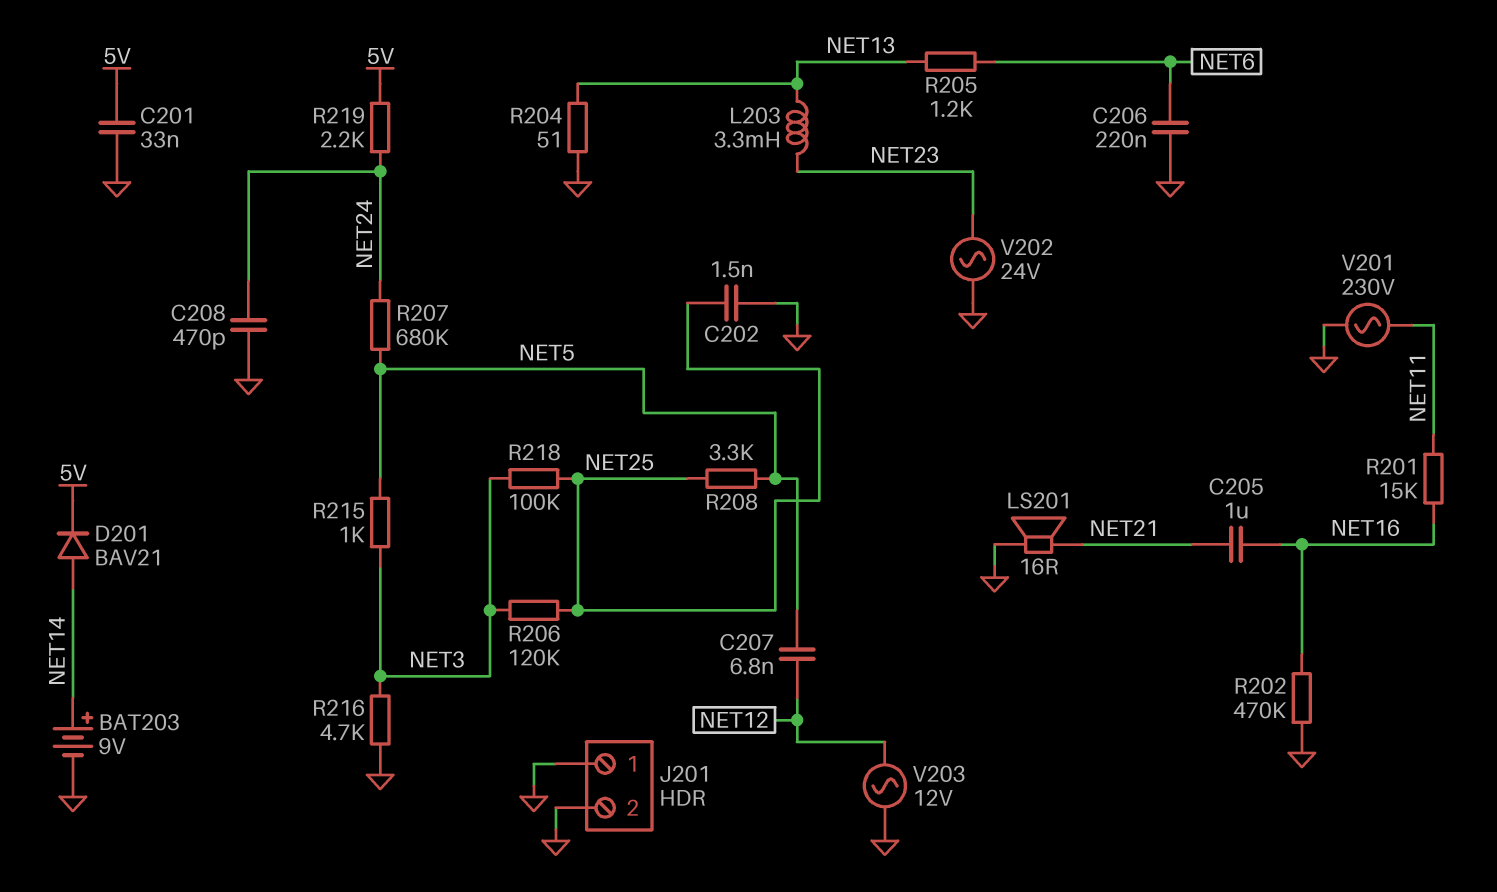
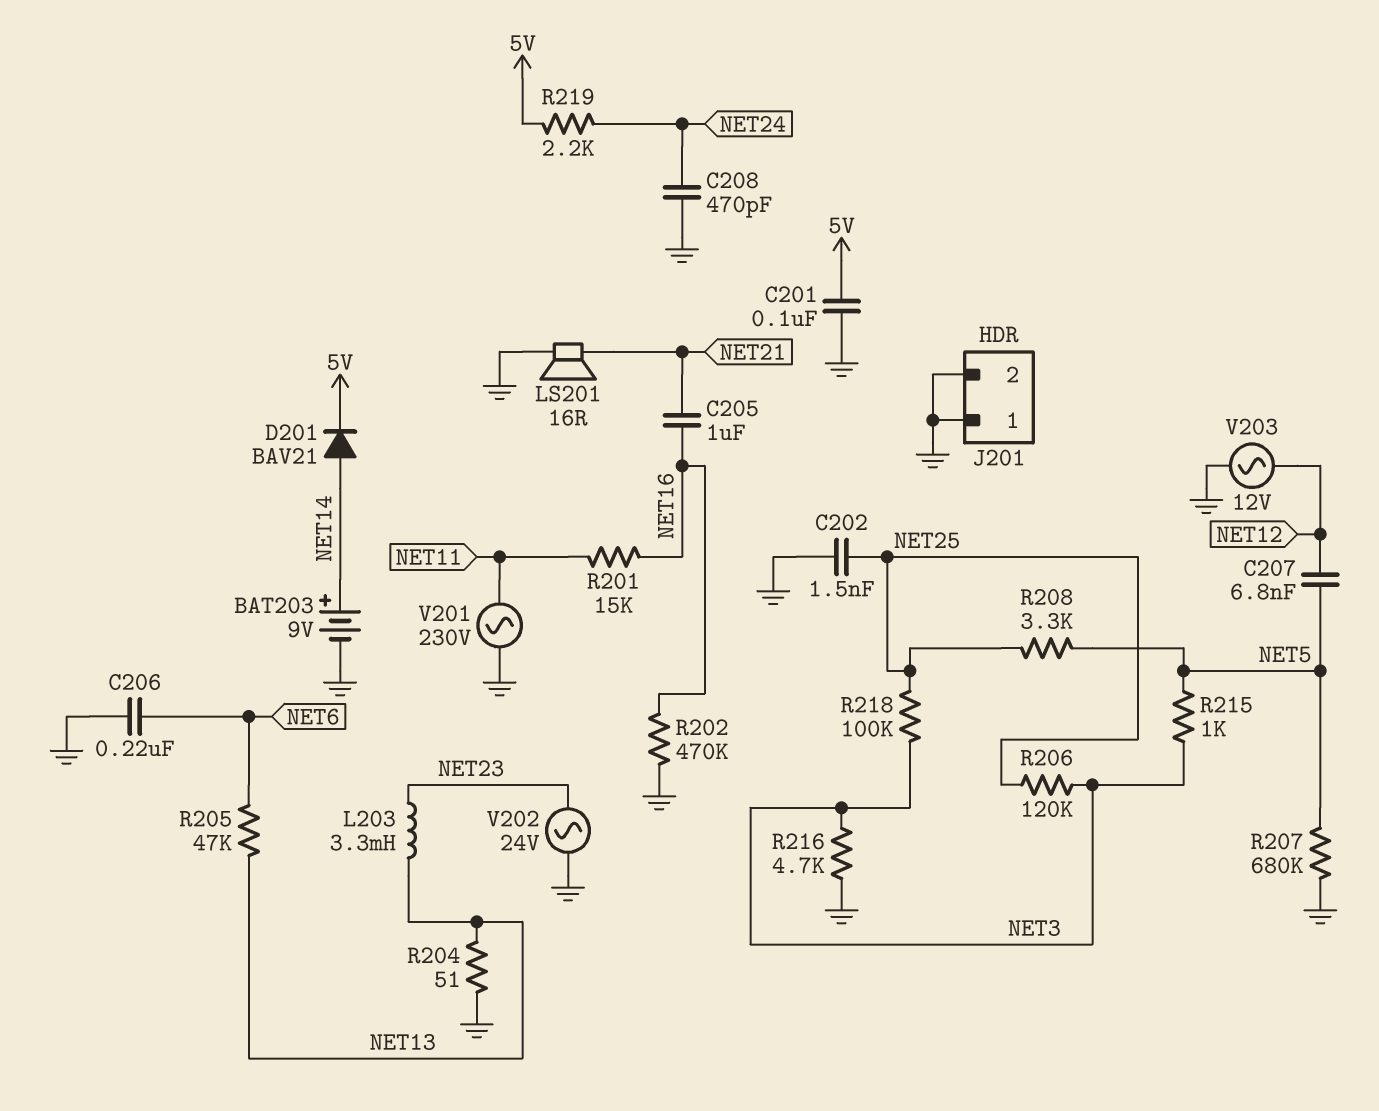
C201: 33nF (5V, GND) -> 100nF (5V, GND)
R205: 1.2k (NET6, NET13) -> 47k (NET6, NET13)
R207: 680k (NET5, NET24) -> 680k (GND, NET5)

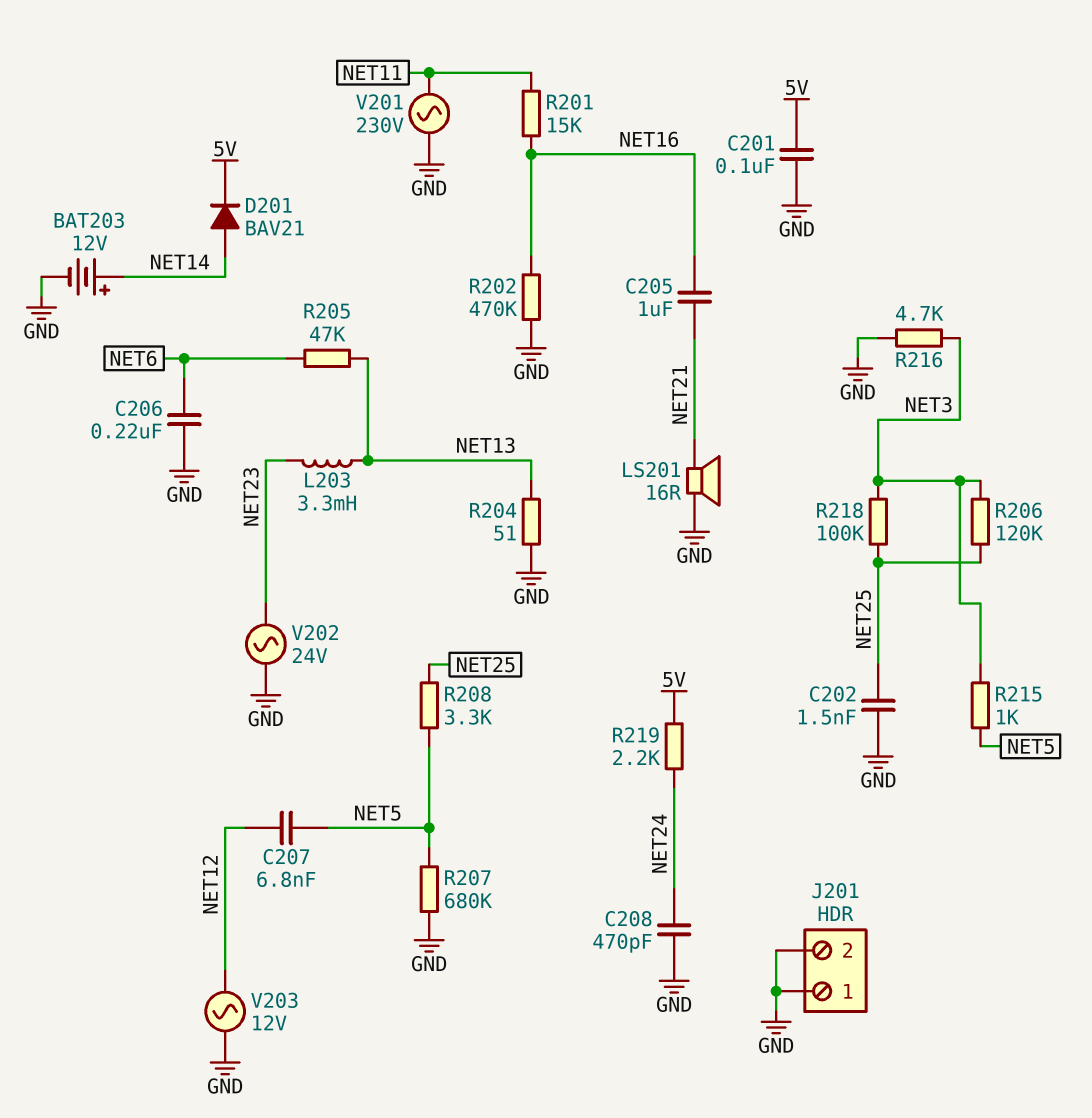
BAT203: 9V (plus NET14, minus GND) -> 12V (plus NET14, minus GND)

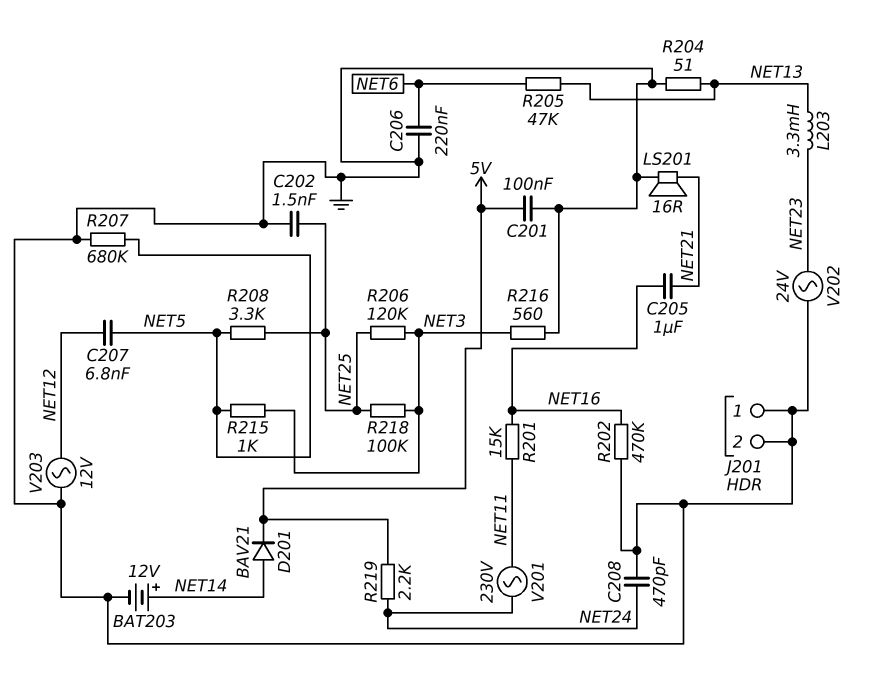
R216: 4.7k (GND, NET3) -> 560 (GND, NET3)
V201: AC 230V (GND, NET11) -> AC 230V (NET11, NET24)

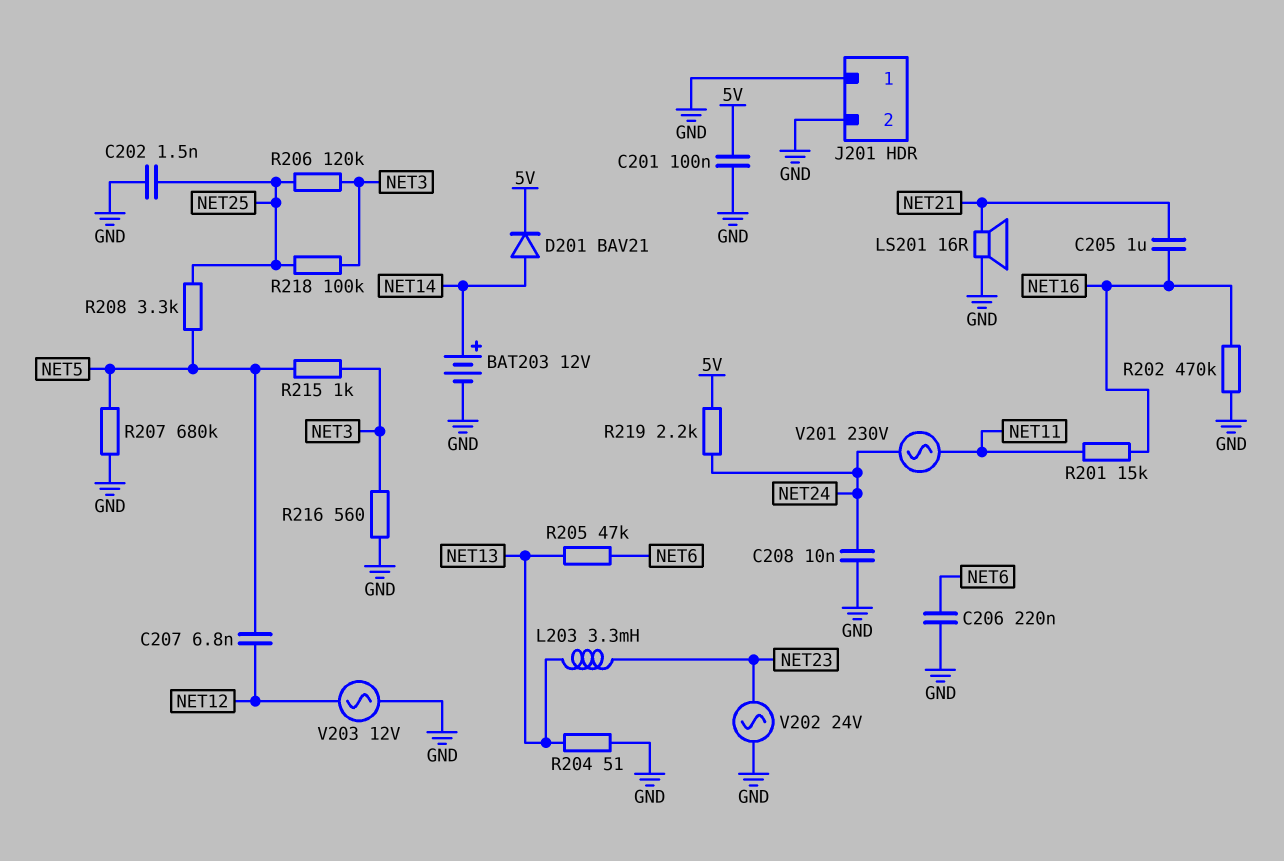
C208: 470pF (GND, NET24) -> 10nF (GND, NET24)

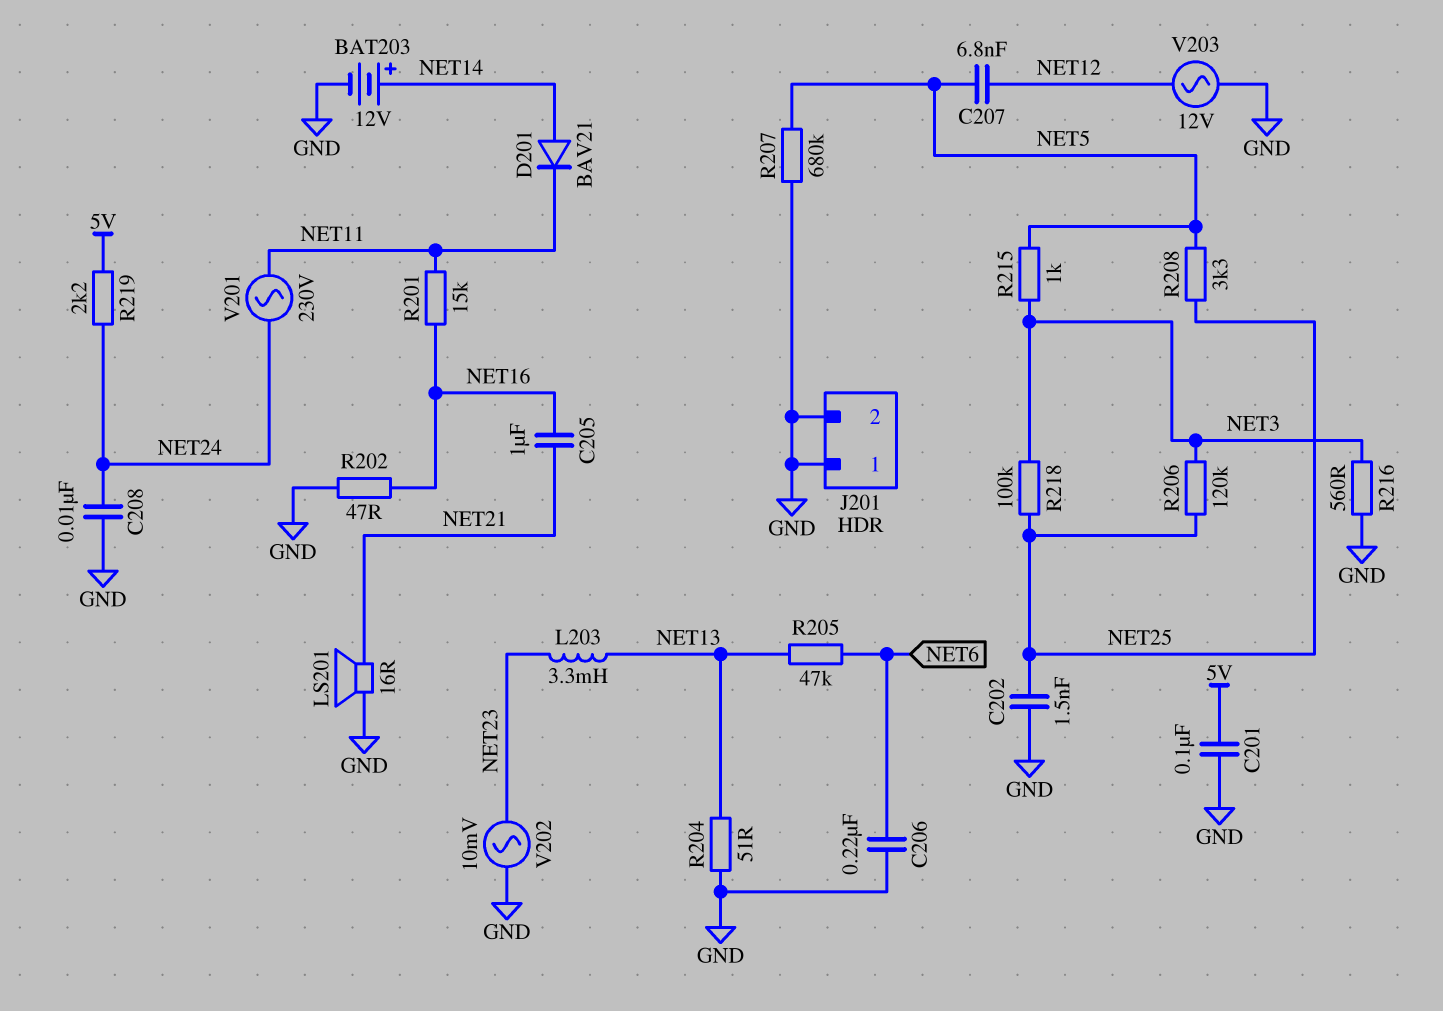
D201: diode BAV21 (A NET14, K 5V) -> diode BAV21 (A NET14, K NET11)
R202: 470k (GND, NET16) -> 47 (GND, NET16)
V202: AC 24V (GND, NET23) -> AC 10mV (GND, NET23)

